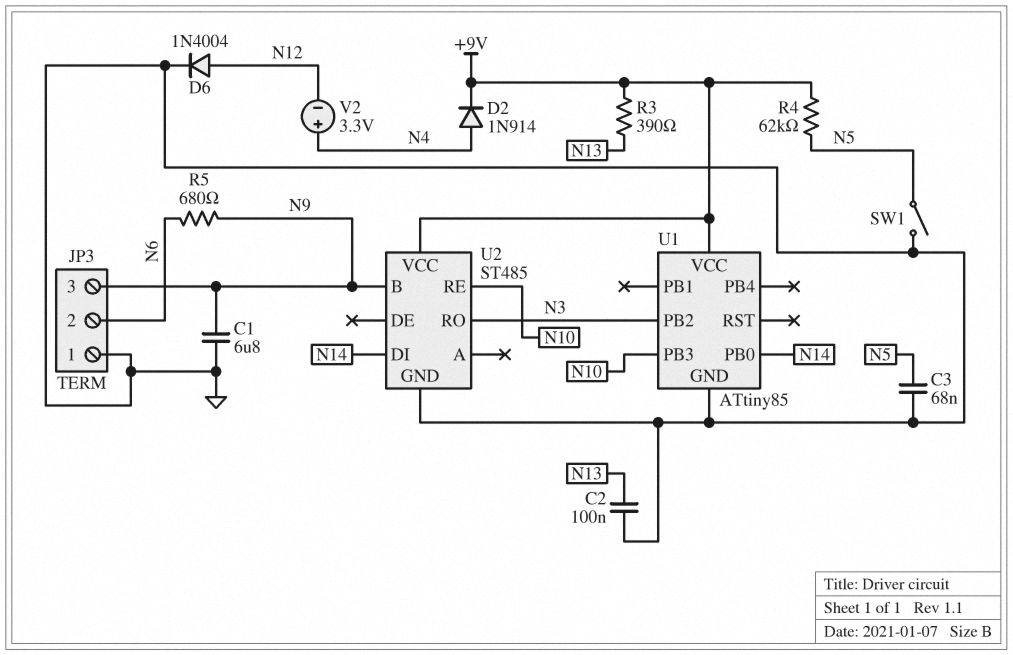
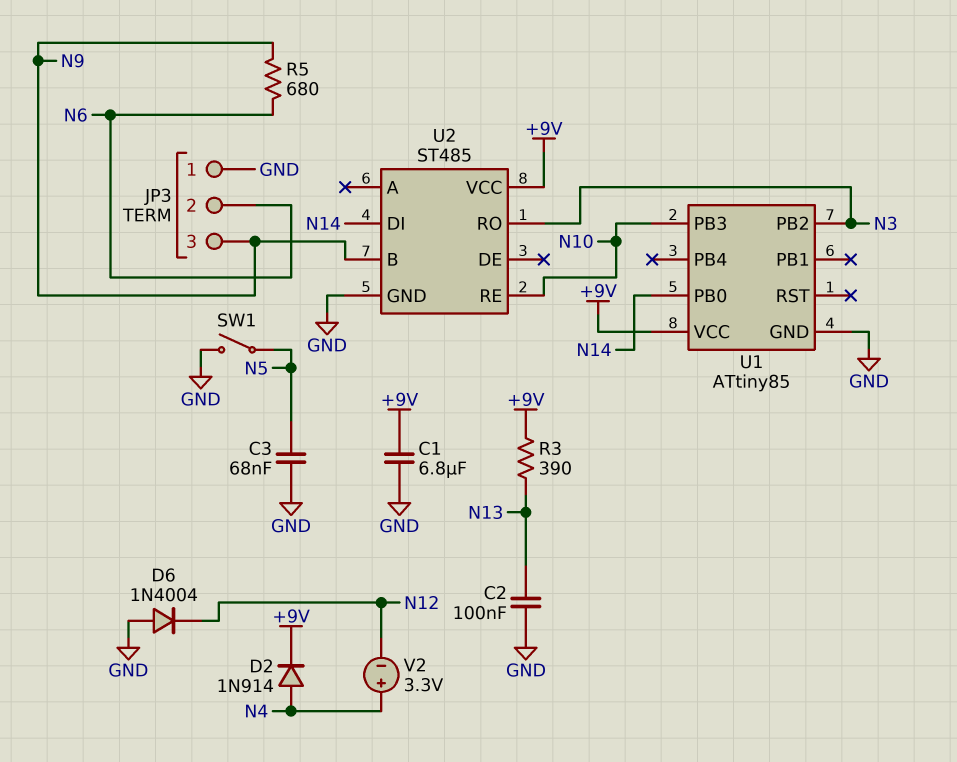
C1: 6.8uF (GND, N9) -> 6.8uF (+9V, GND)
D6: diode 1N4004 (A N12, K GND) -> diode 1N4004 (A GND, K N12)
R4: 62k (+9V, N5) -> none

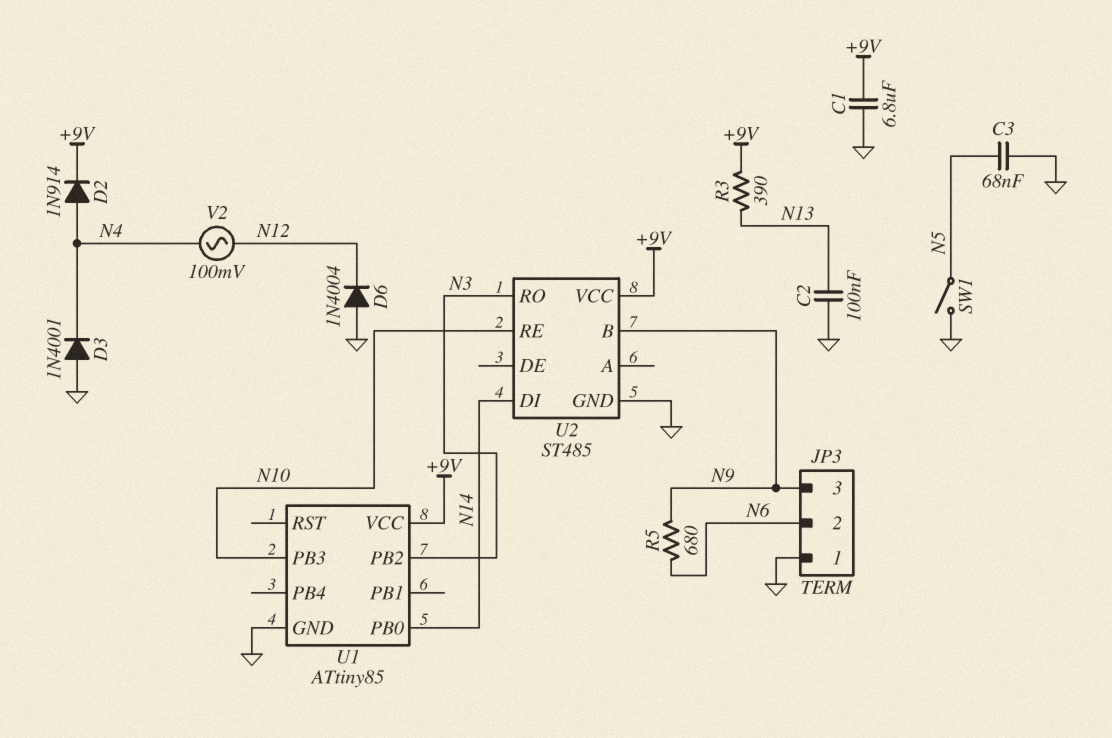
D3: none -> diode 1N4001 (A GND, K N4)
V2: 3.3V (plus N4, minus N12) -> AC 100mV (N4, N12)

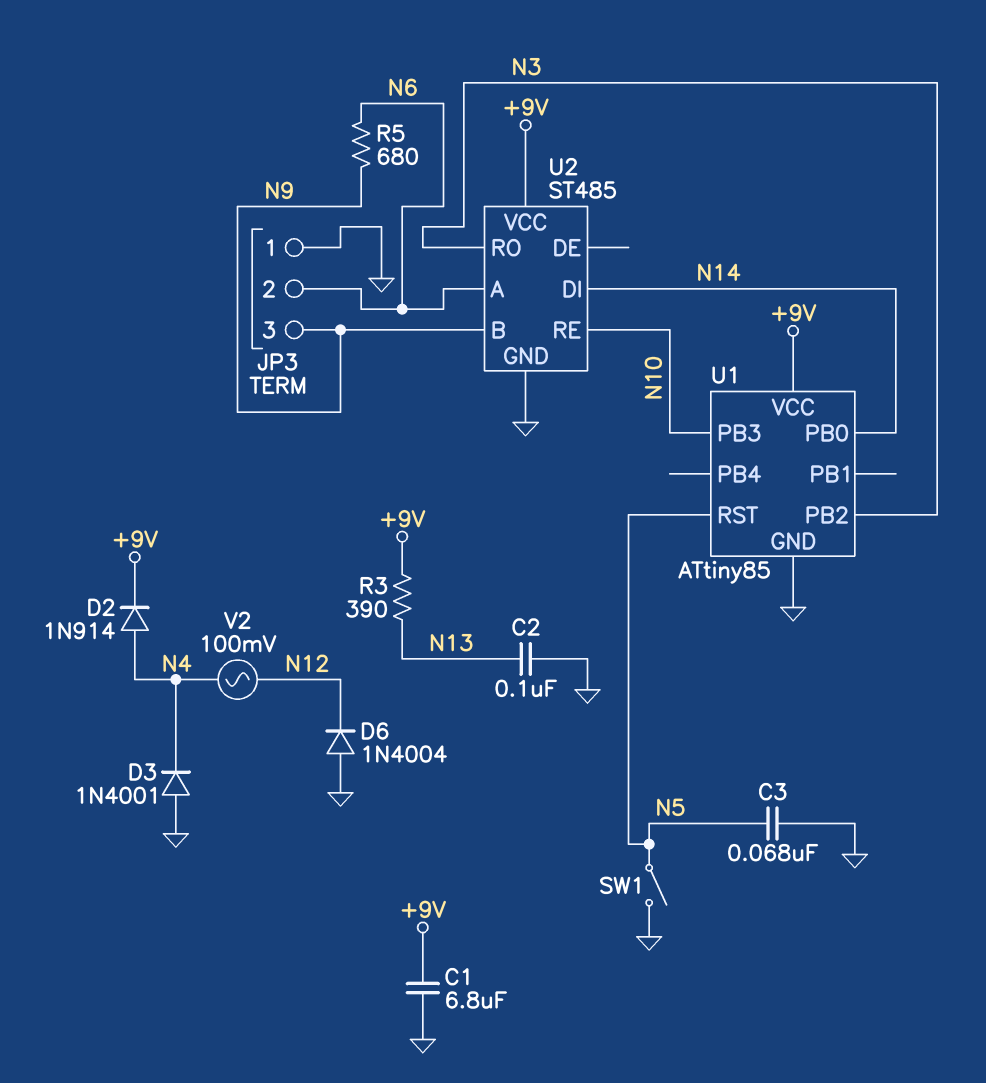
U1 pin RST: none -> N5
U2 pin A: none -> N6

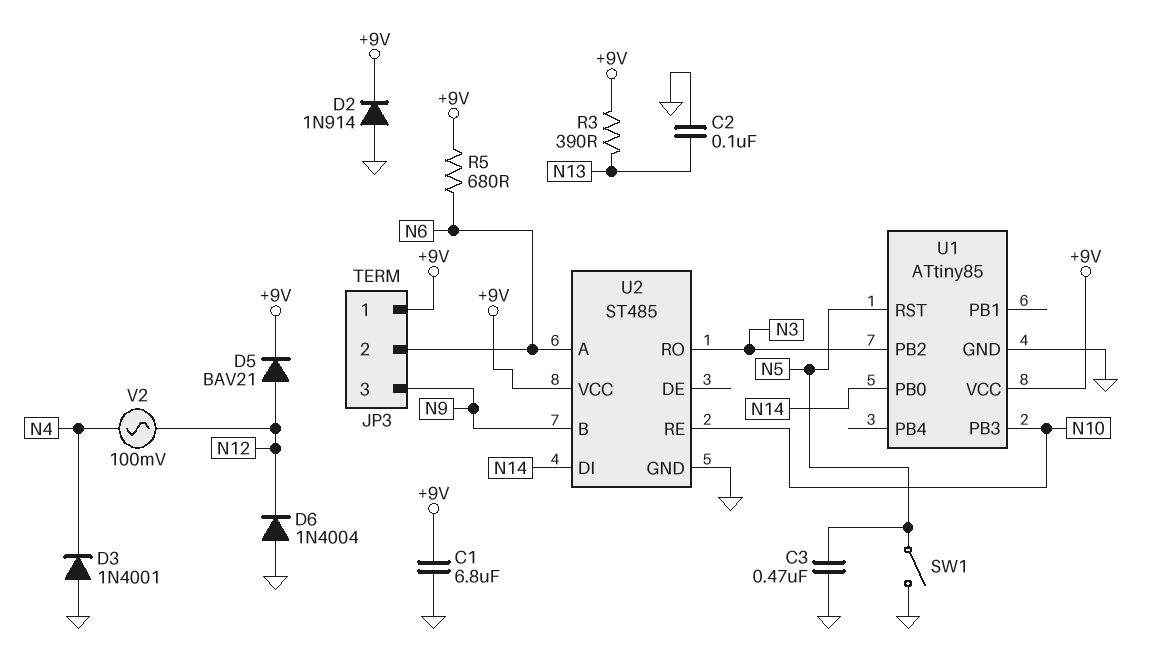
C3: 68nF (GND, N5) -> 470nF (GND, N5)
D2: diode 1N914 (A N4, K +9V) -> diode 1N914 (A GND, K +9V)
D5: none -> diode BAV21 (A N12, K +9V)
JP3 pin 1: GND -> +9V
R5: 680 (N6, N9) -> 680 (+9V, N6)

